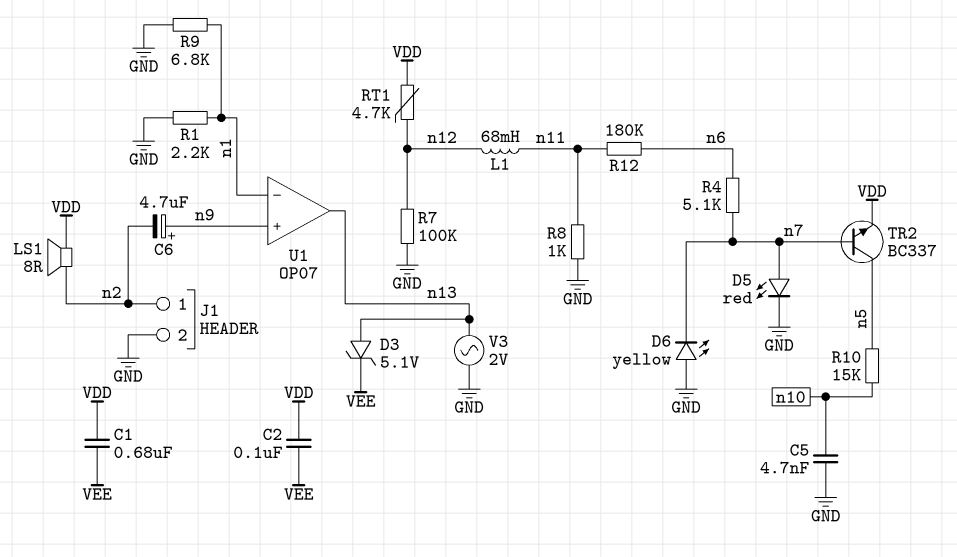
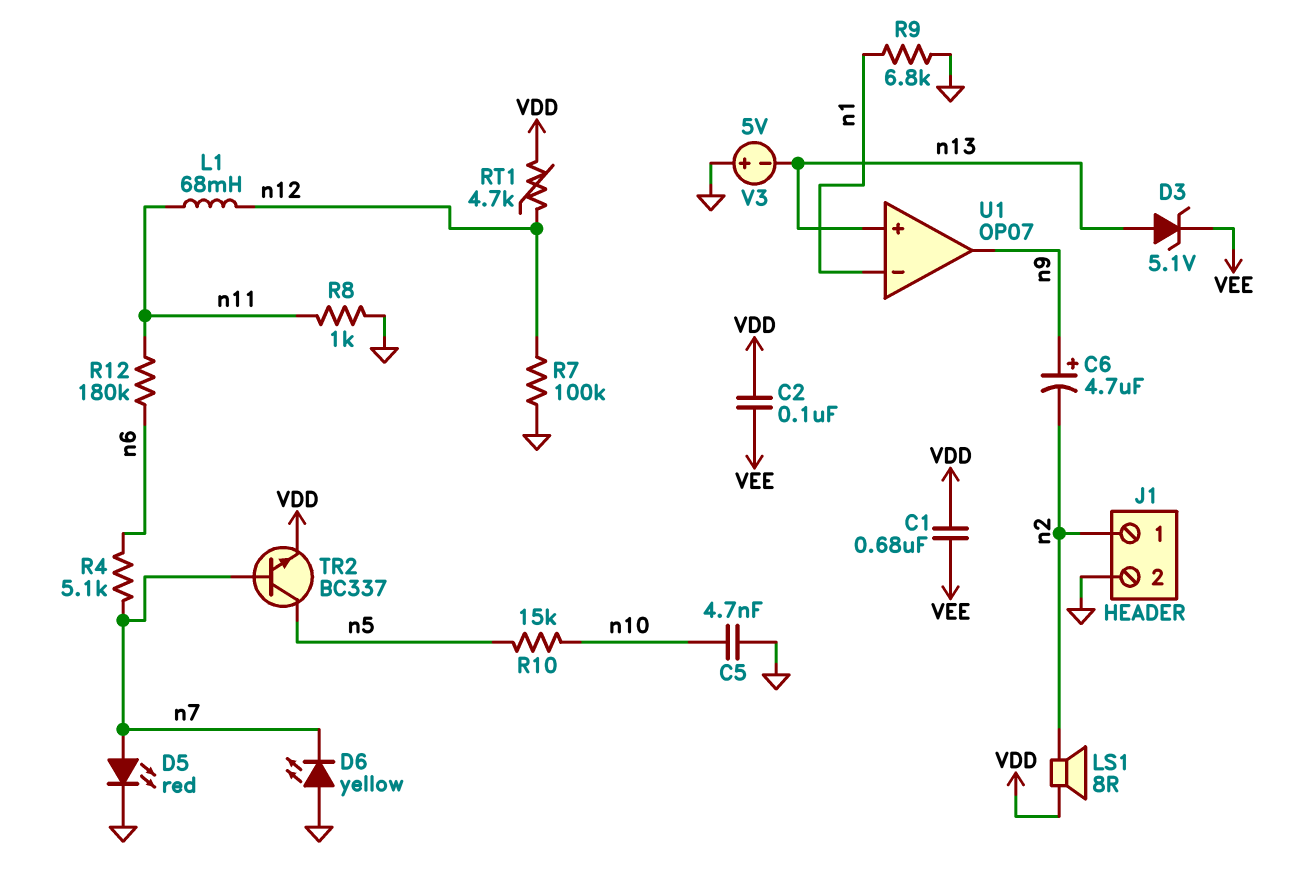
R1: 2.2k (GND, n1) -> none
U1 pin in+: n9 -> n13
U1 pin out: n13 -> n9
V3: AC 2V (GND, n13) -> 5V (plus GND, minus n13)

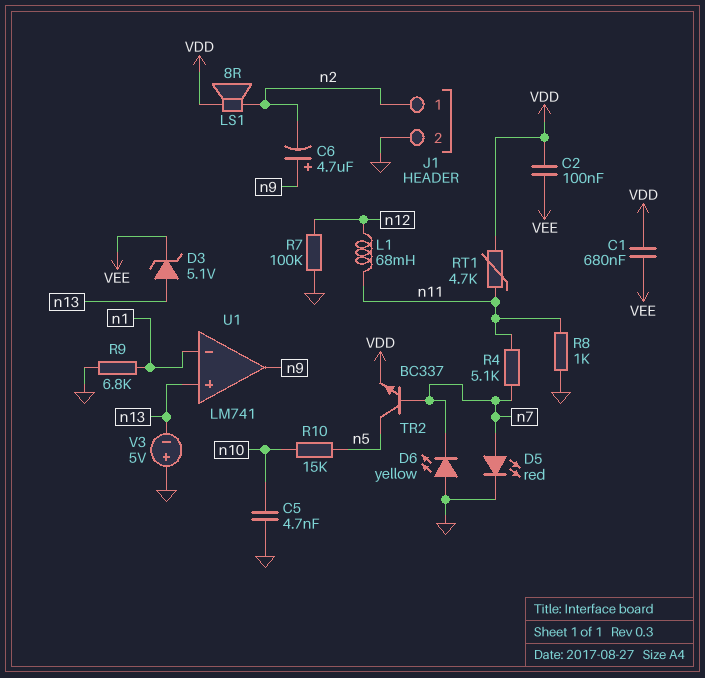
R4: 5.1k (n6, n7) -> 5.1k (n7, n11)
R12: 180k (n6, n11) -> none
RT1: 4.7k (VDD, n12) -> 4.7k (VDD, n11)
U1: OP07 -> LM741

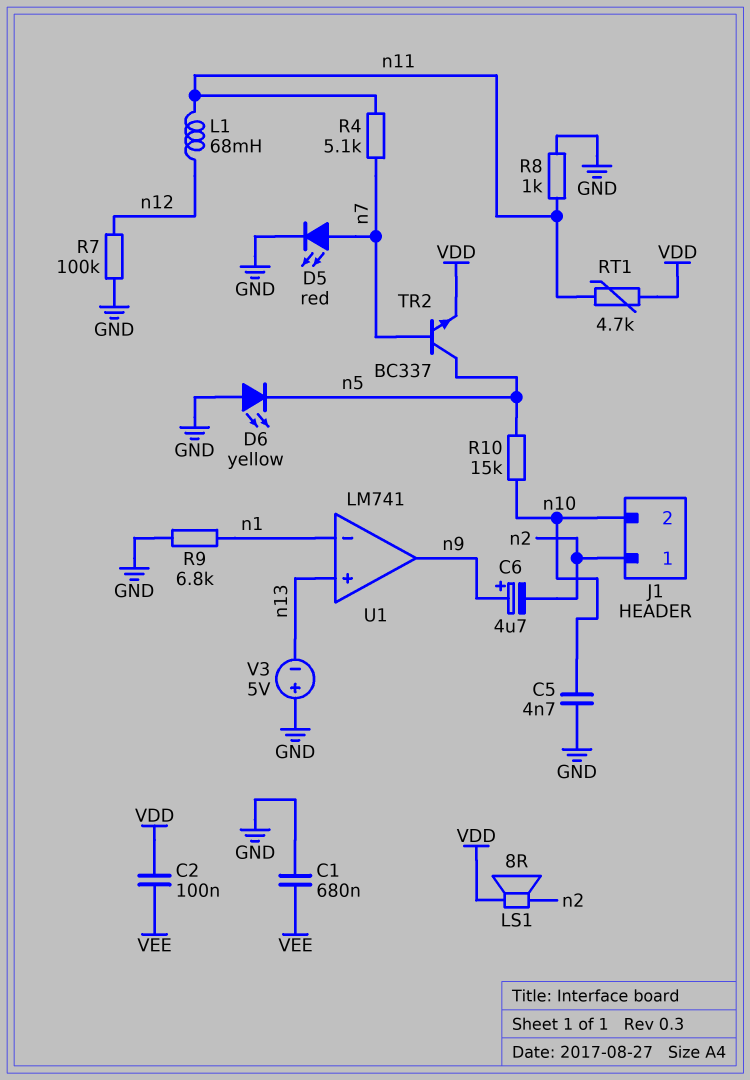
C1: 680nF (VDD, VEE) -> 680nF (GND, VEE)
D3: zener 5.1V (A n13, K VEE) -> none
D6: LED yellow (A GND, K n7) -> LED yellow (A GND, K n5)
J1 pin 2: GND -> n10

